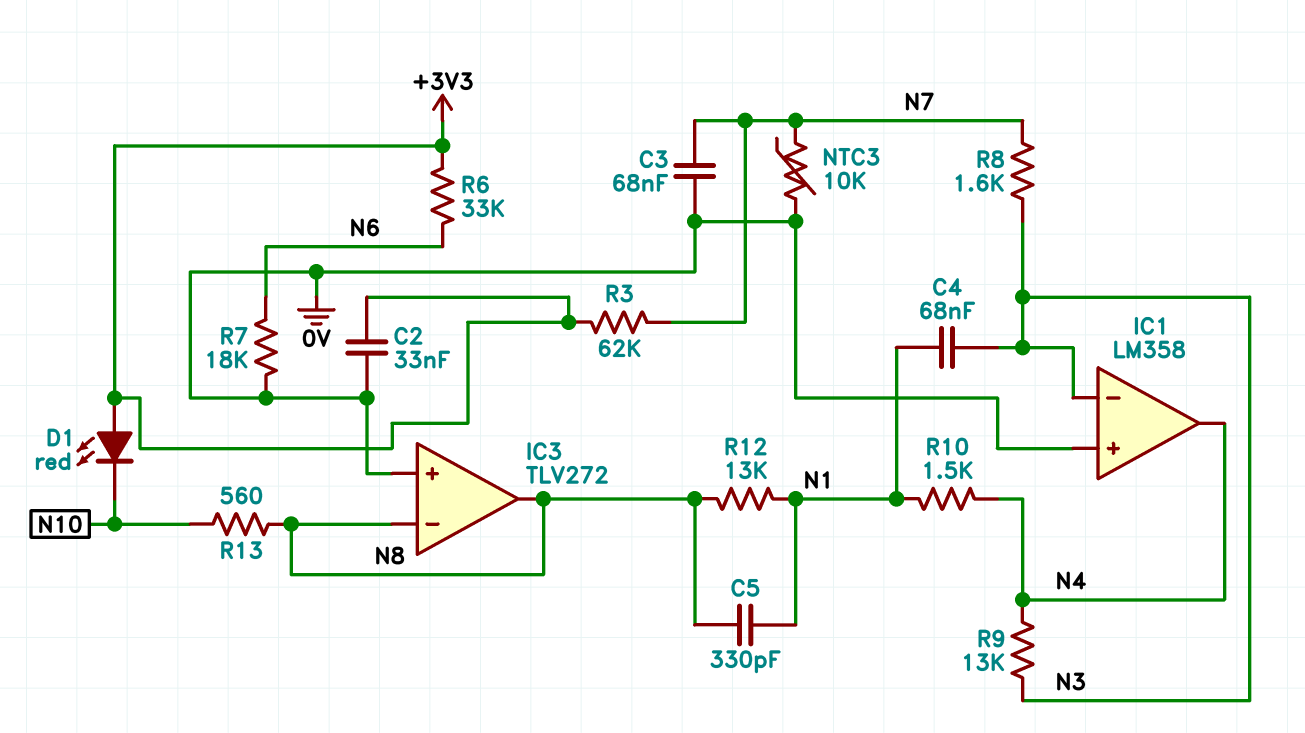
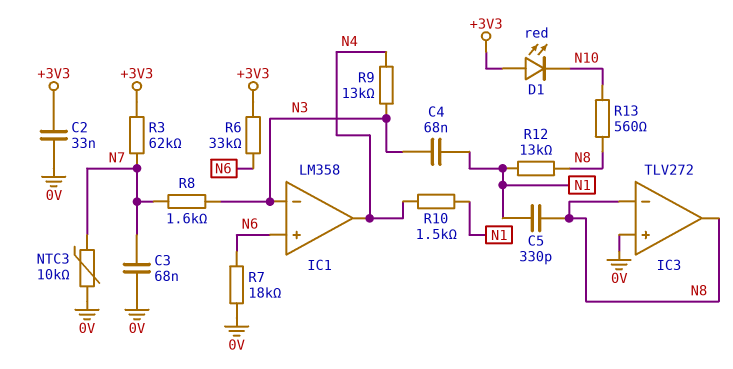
IC1 pin in+: 0V -> N6

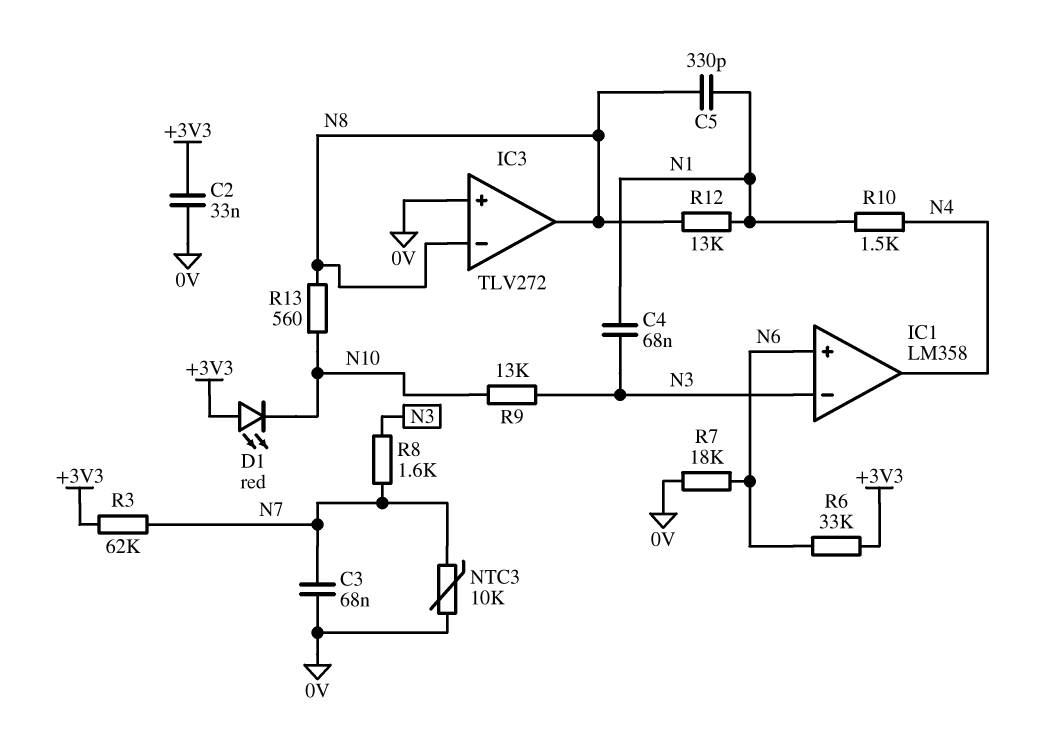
R9: 13k (N3, N4) -> 13k (N3, N10)

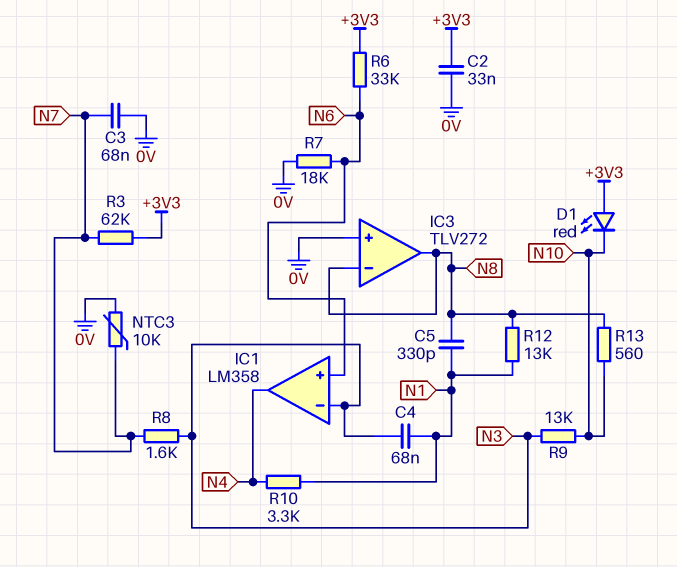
R10: 1.5k (N1, N4) -> 3.3k (N1, N4)

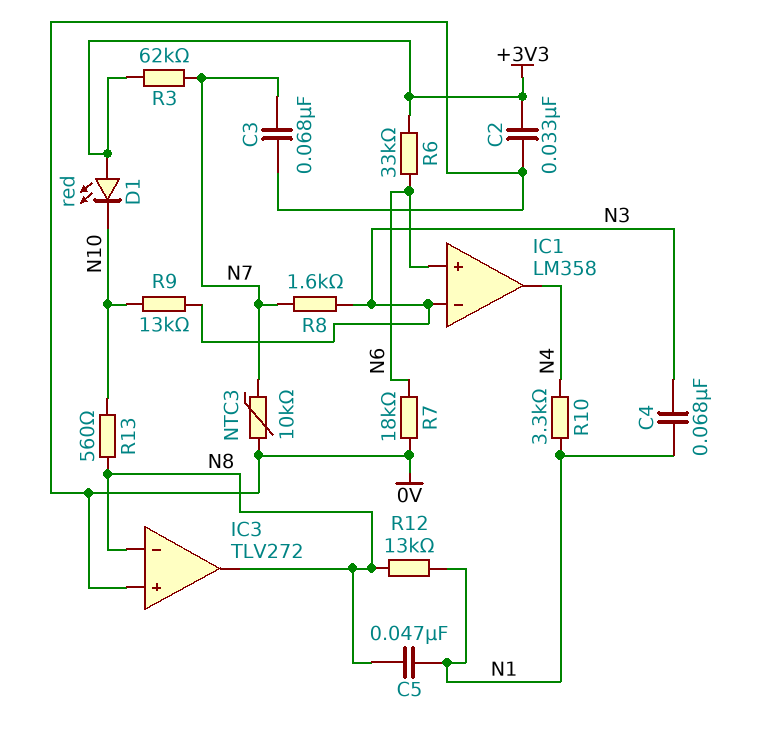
C5: 330pF (N1, N8) -> 47nF (N1, N8)

